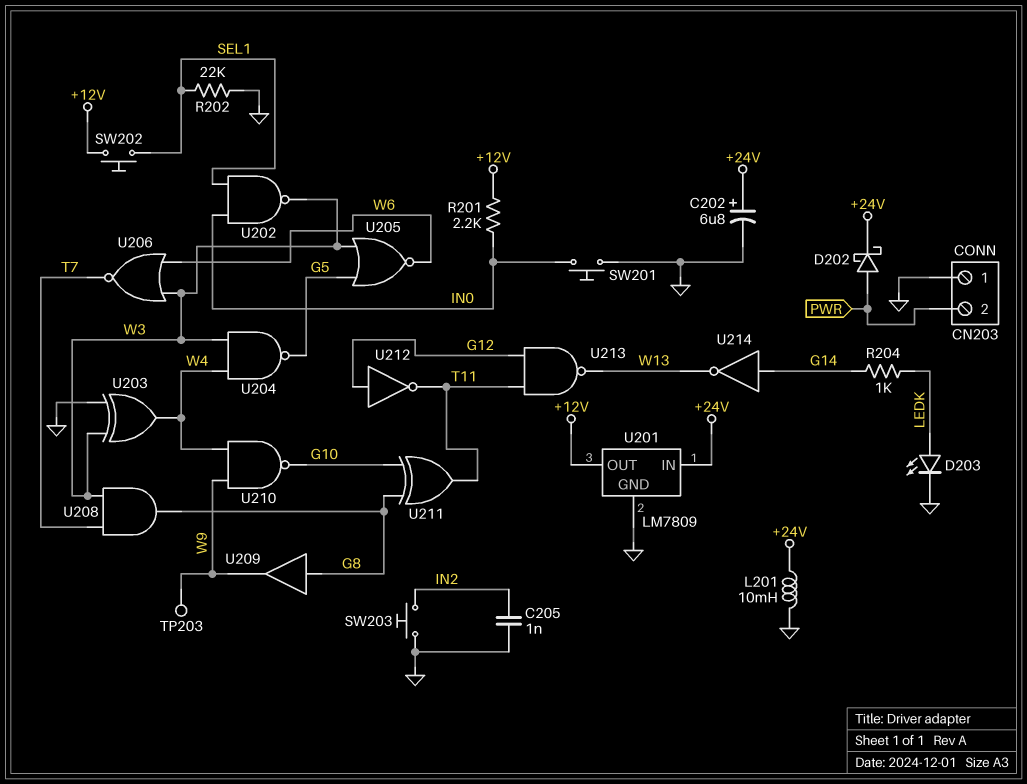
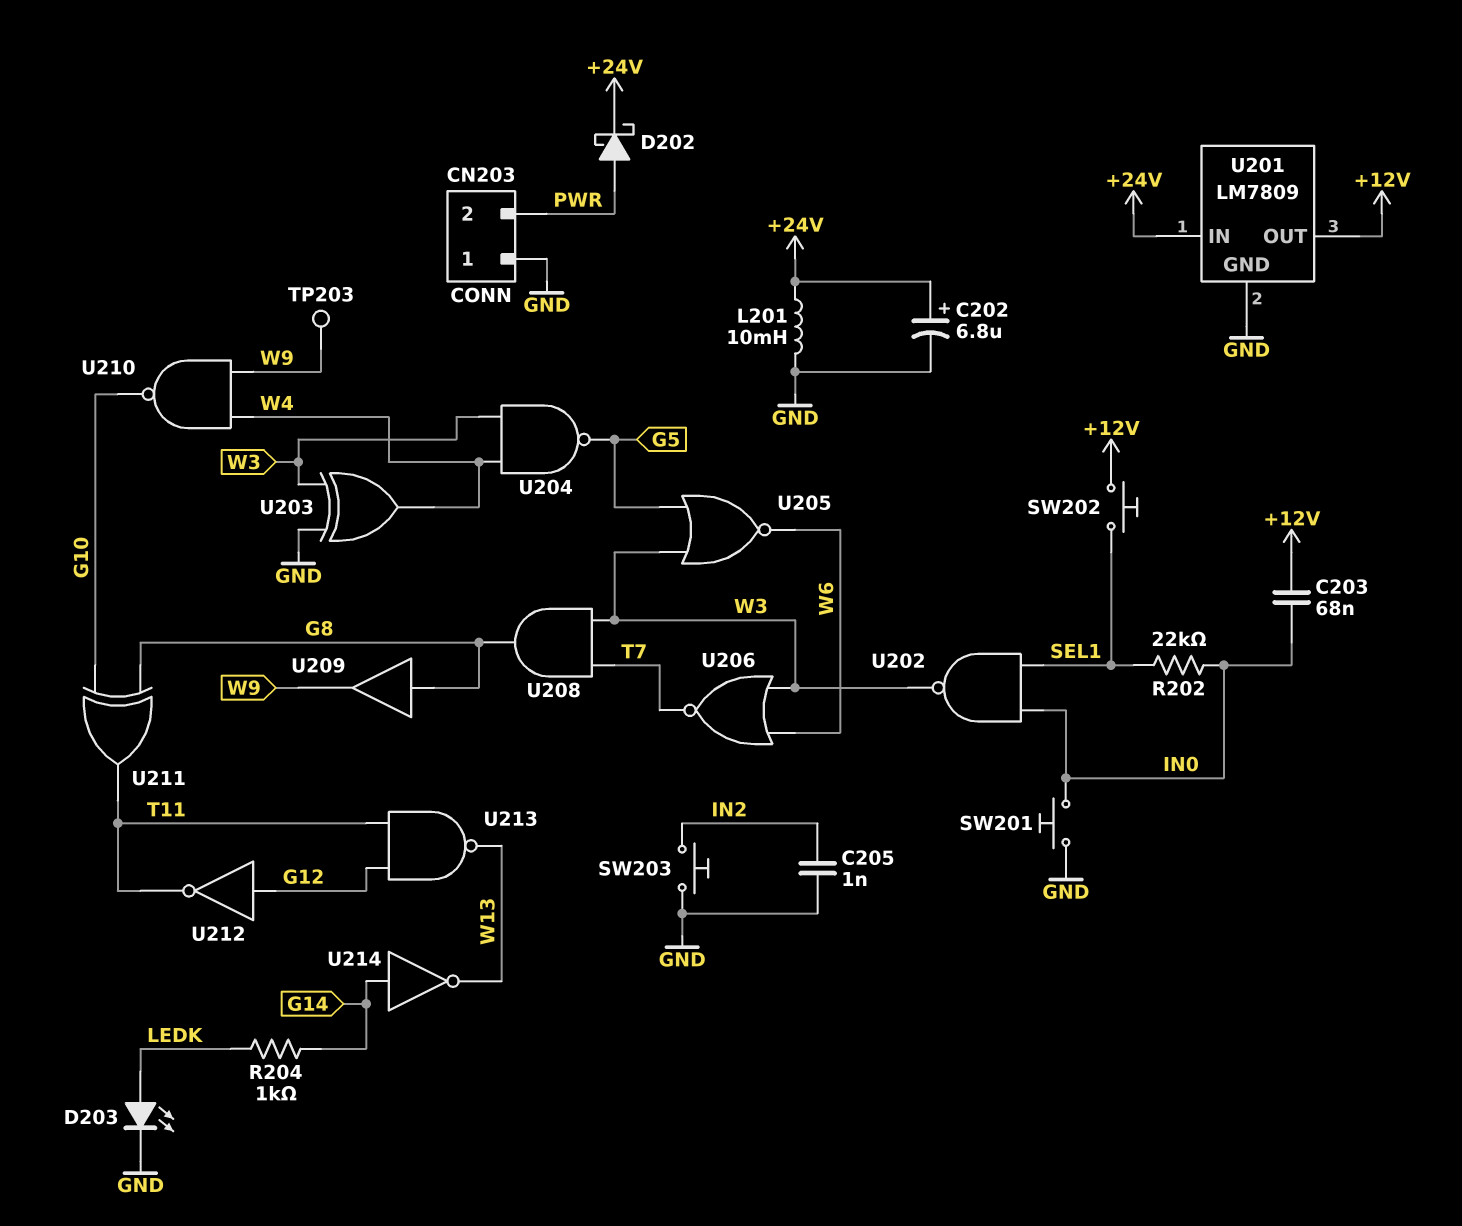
C203: none -> 68nF (+12V, IN0)
R201: 2.2k (+12V, IN0) -> none
R202: 22k (GND, SEL1) -> 22k (IN0, SEL1)

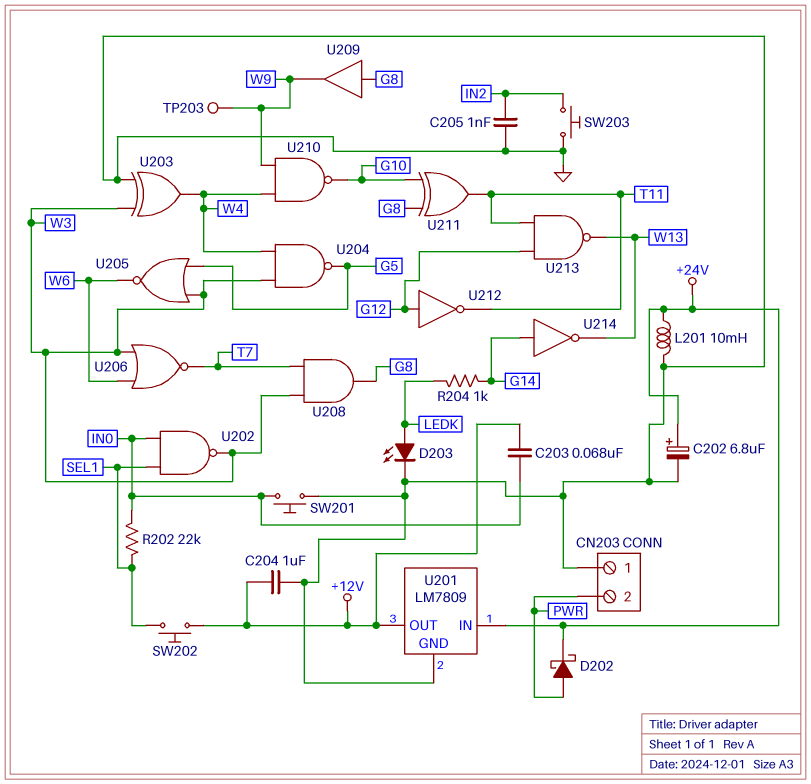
C204: none -> 1uF (+12V, GND)

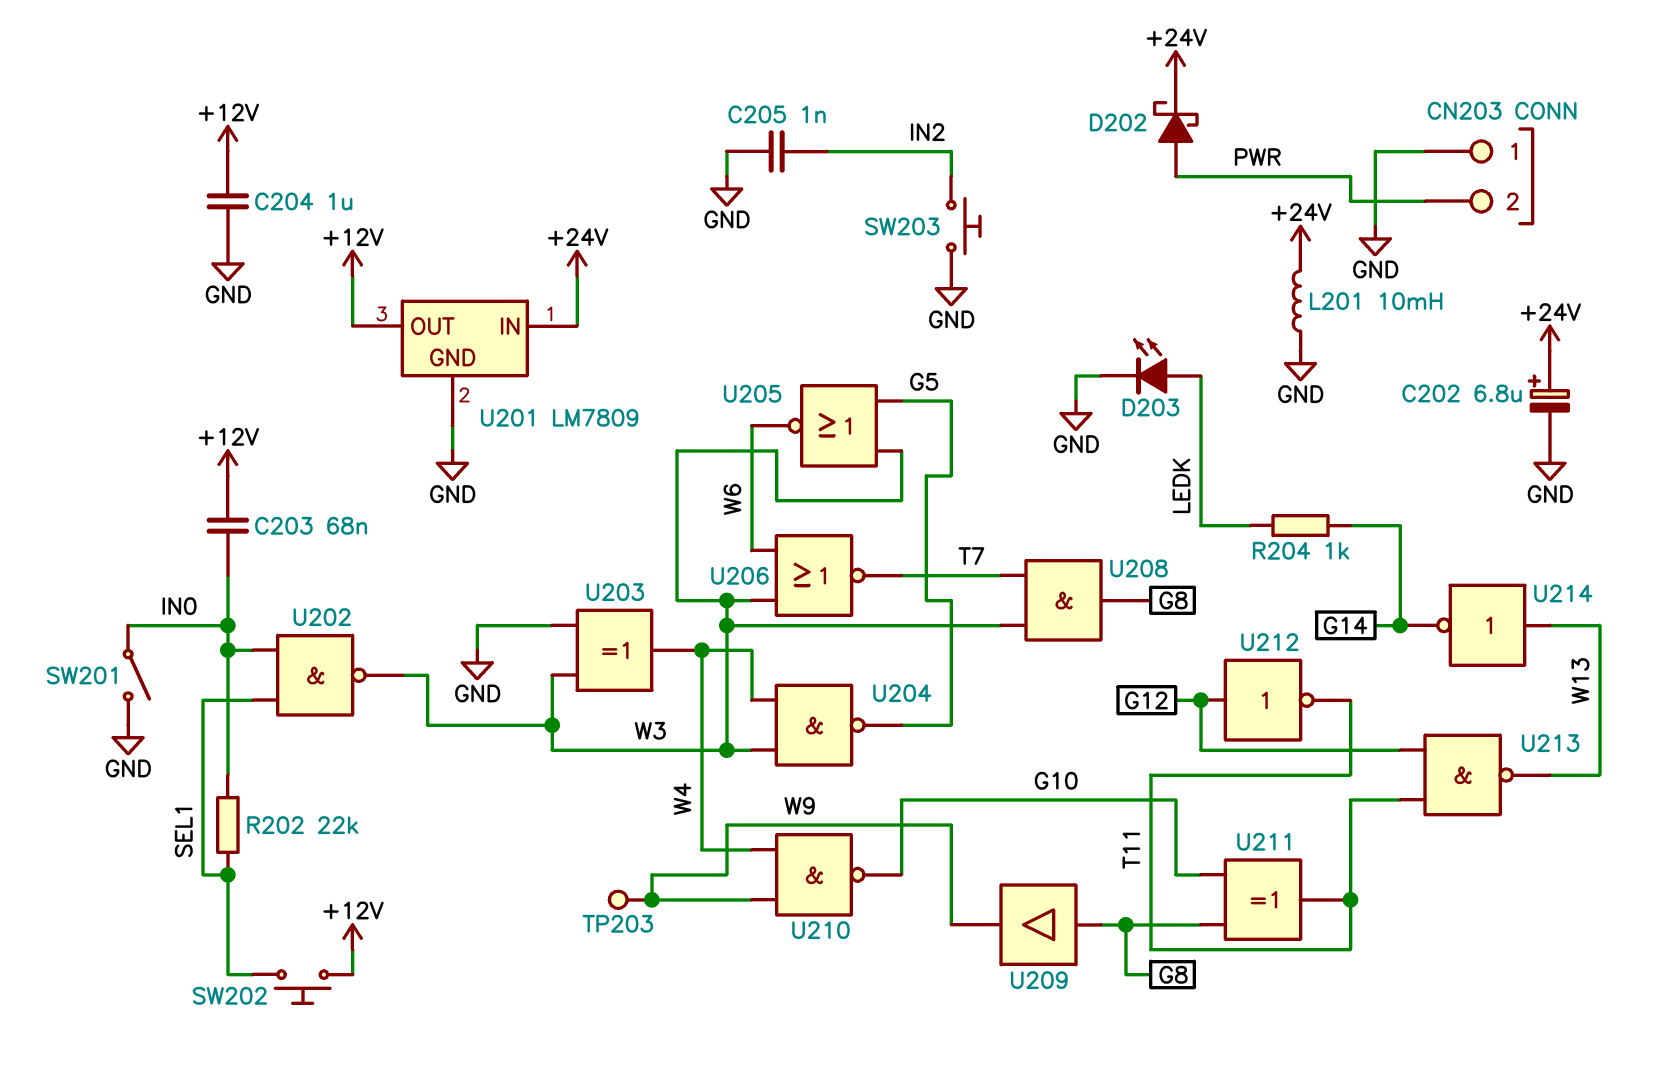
SW201: button (GND, IN0) -> switch (GND, IN0)
U214: NOT (in G14, out W13) -> NOT (in W13, out G14)

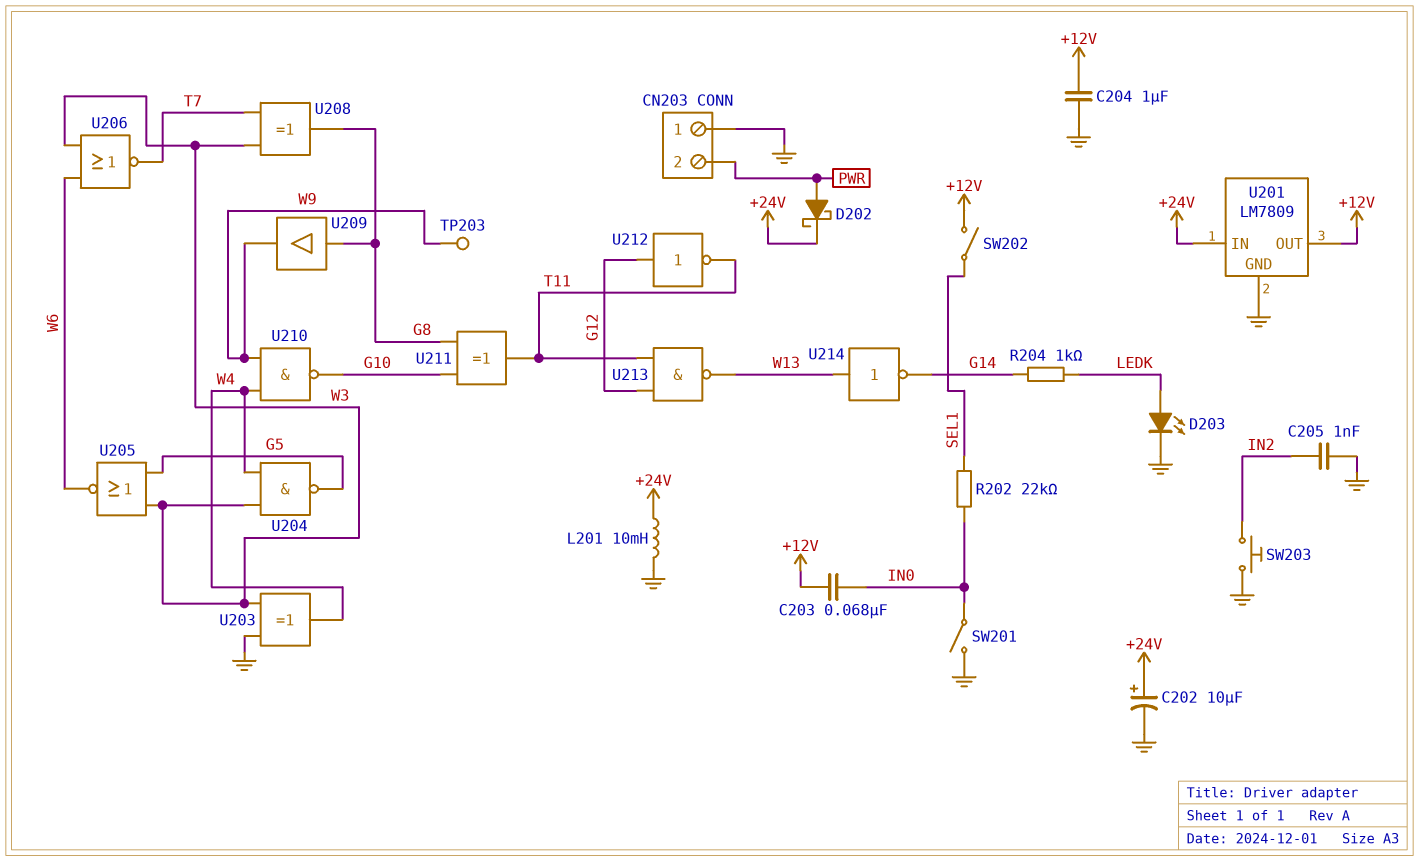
C202: 6.8uF (plus +24V, minus GND) -> 10uF (plus +24V, minus GND)
SW202: button (+12V, SEL1) -> switch (+12V, SEL1)
U202: NAND (in IN0, in SEL1, out W3) -> none
U208: AND (in T7, in W3, out G8) -> XOR (in T7, in W3, out G8)

